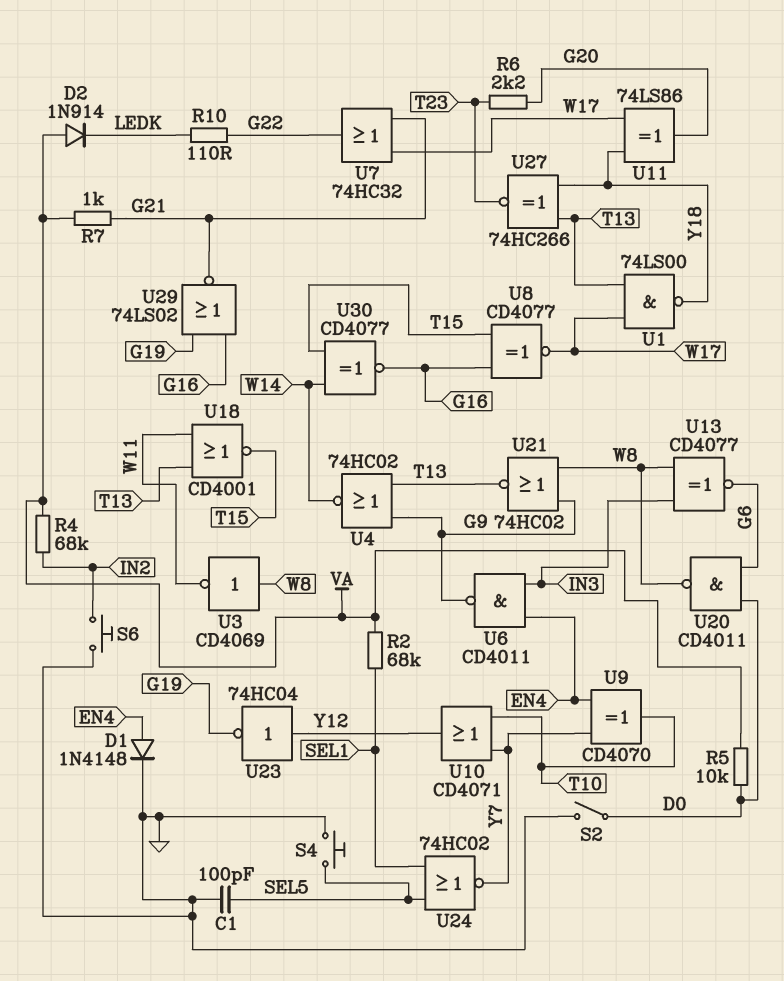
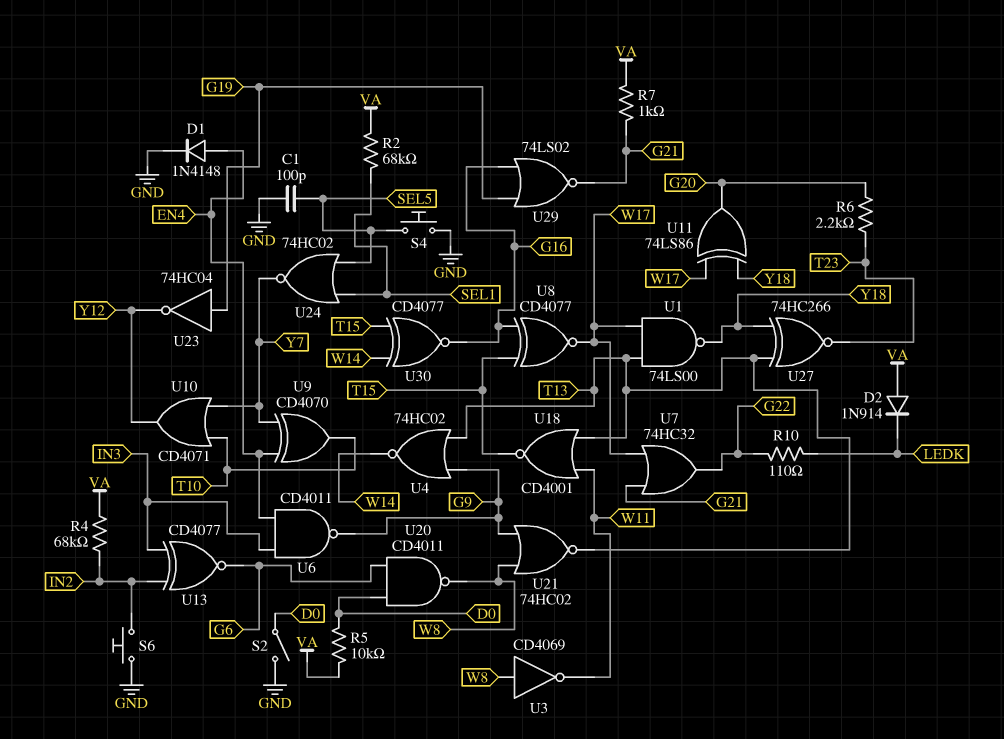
U13: XNOR CD4077 (in IN3, in W8, out G6) -> XNOR CD4077 (in IN2, in IN3, out G6)
U23: NOT 74HC04 (in Y12, out G19) -> NOT 74HC04 (in G19, out Y12)

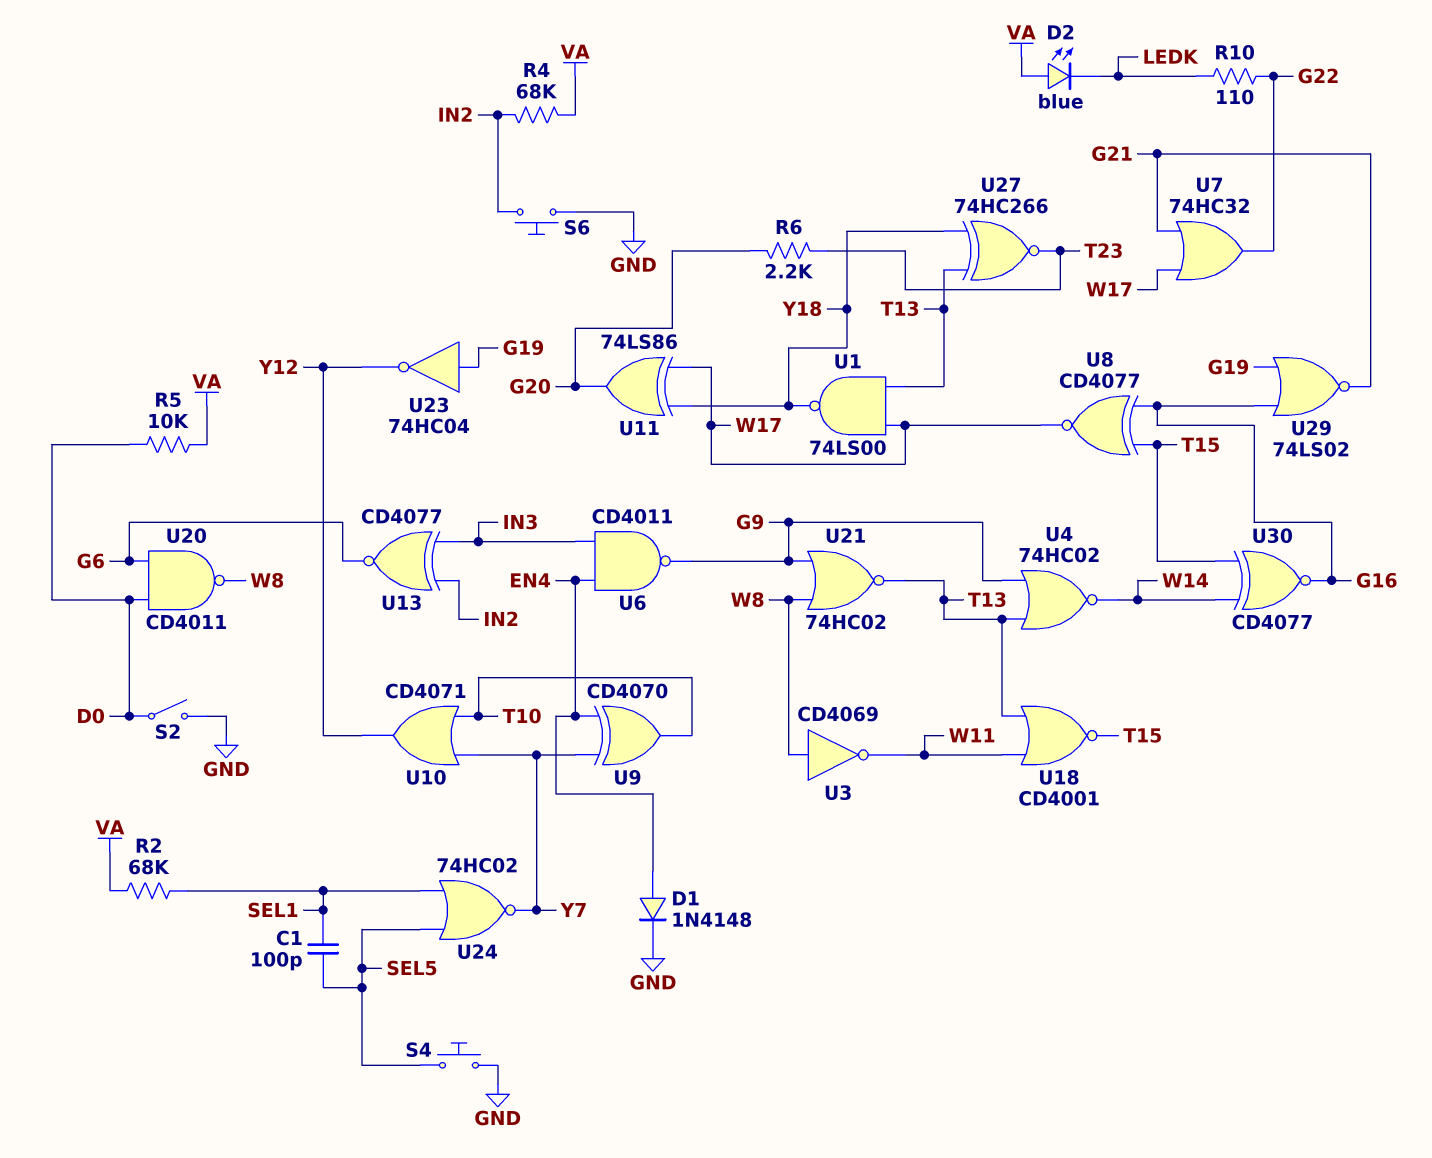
C1: 100pF (GND, SEL5) -> 100pF (SEL1, SEL5)
D2: diode 1N914 (A VA, K LEDK) -> LED blue (A VA, K LEDK)
R7: 1k (G21, VA) -> none

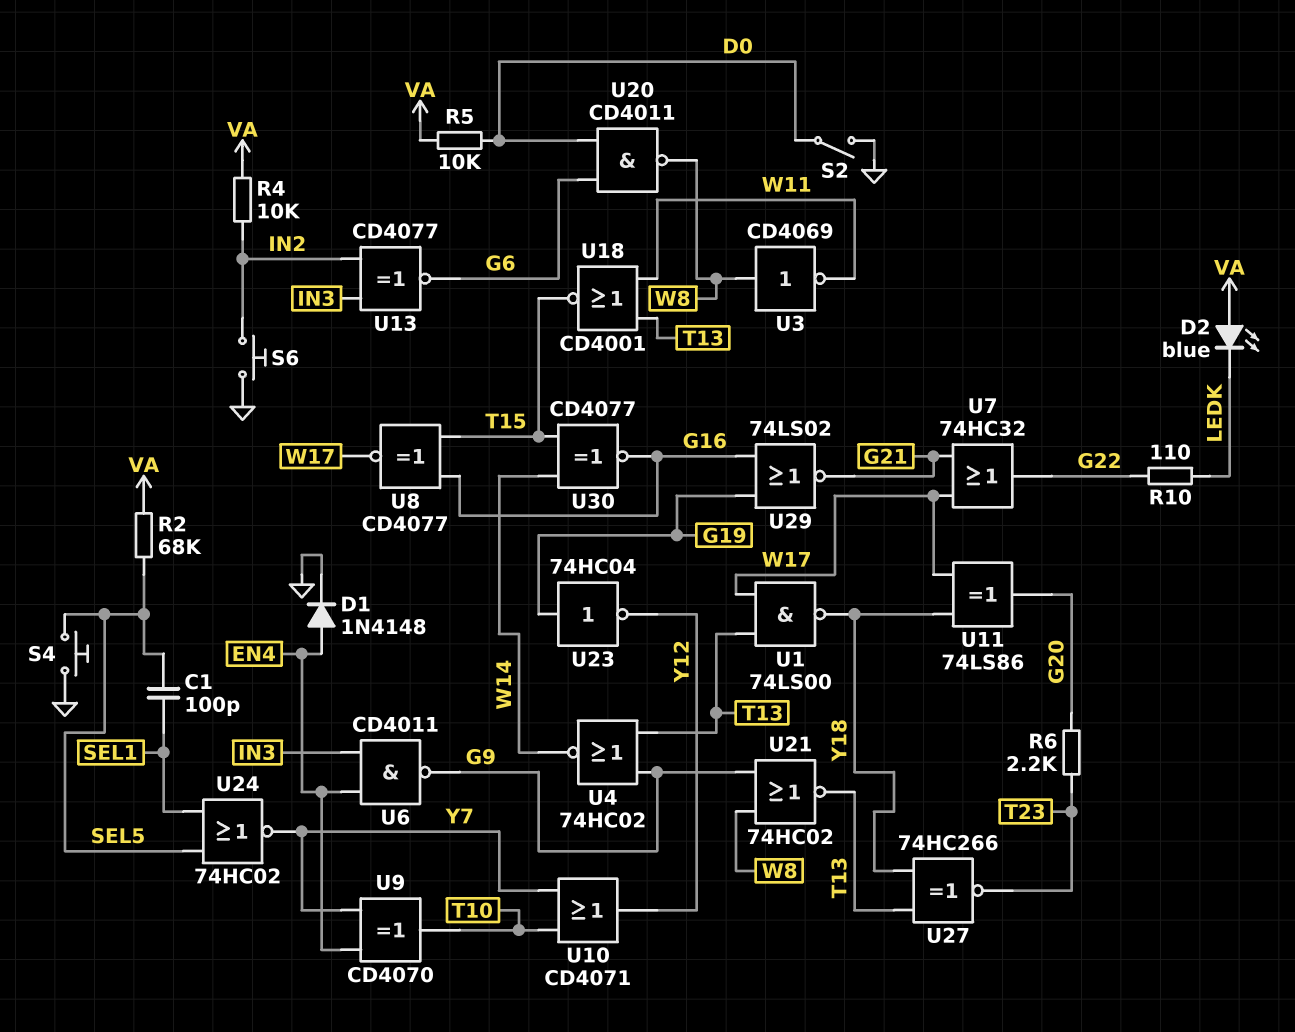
R2: 68k (SEL1, VA) -> 68k (SEL5, VA)
R4: 68k (IN2, VA) -> 10k (IN2, VA)

